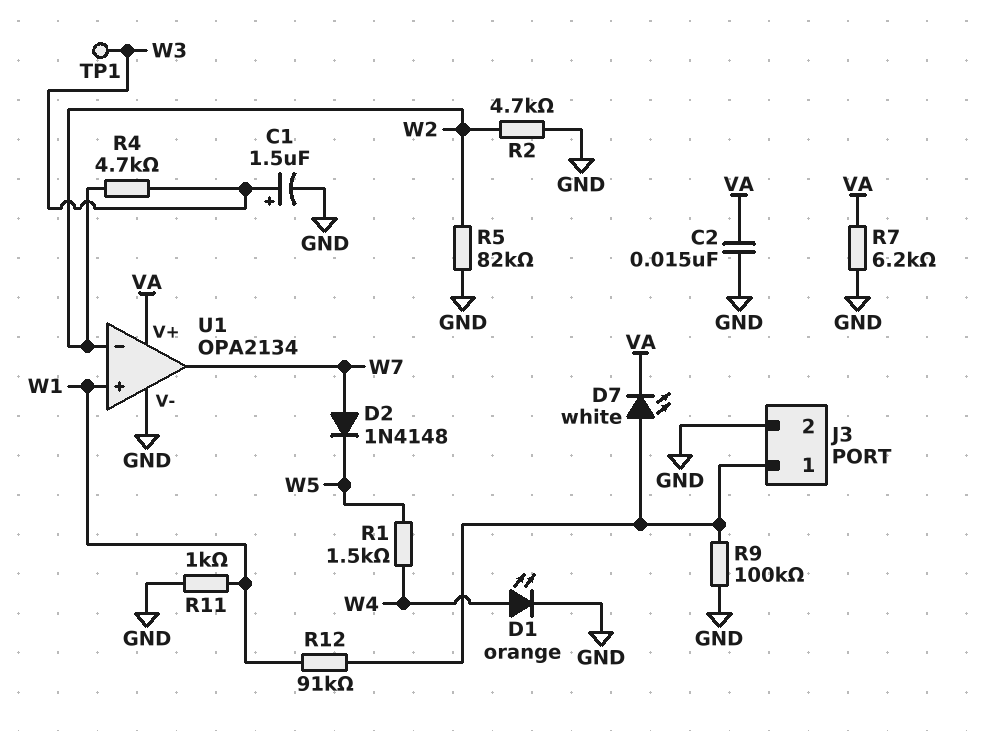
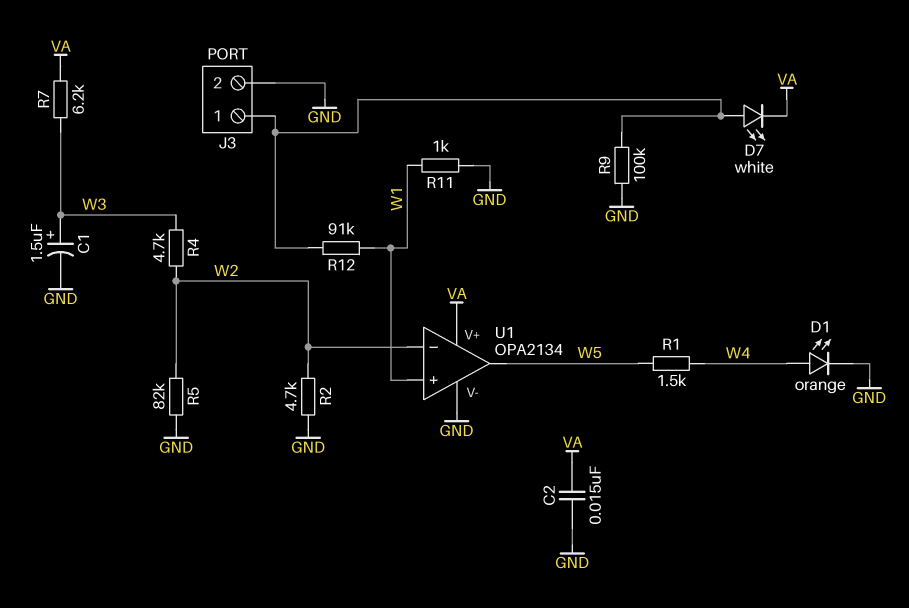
D2: diode 1N4148 (A W7, K W5) -> none
R7: 6.2k (GND, VA) -> 6.2k (VA, W3)
TP1: test point (W3) -> none
U1 pin out: W7 -> W5

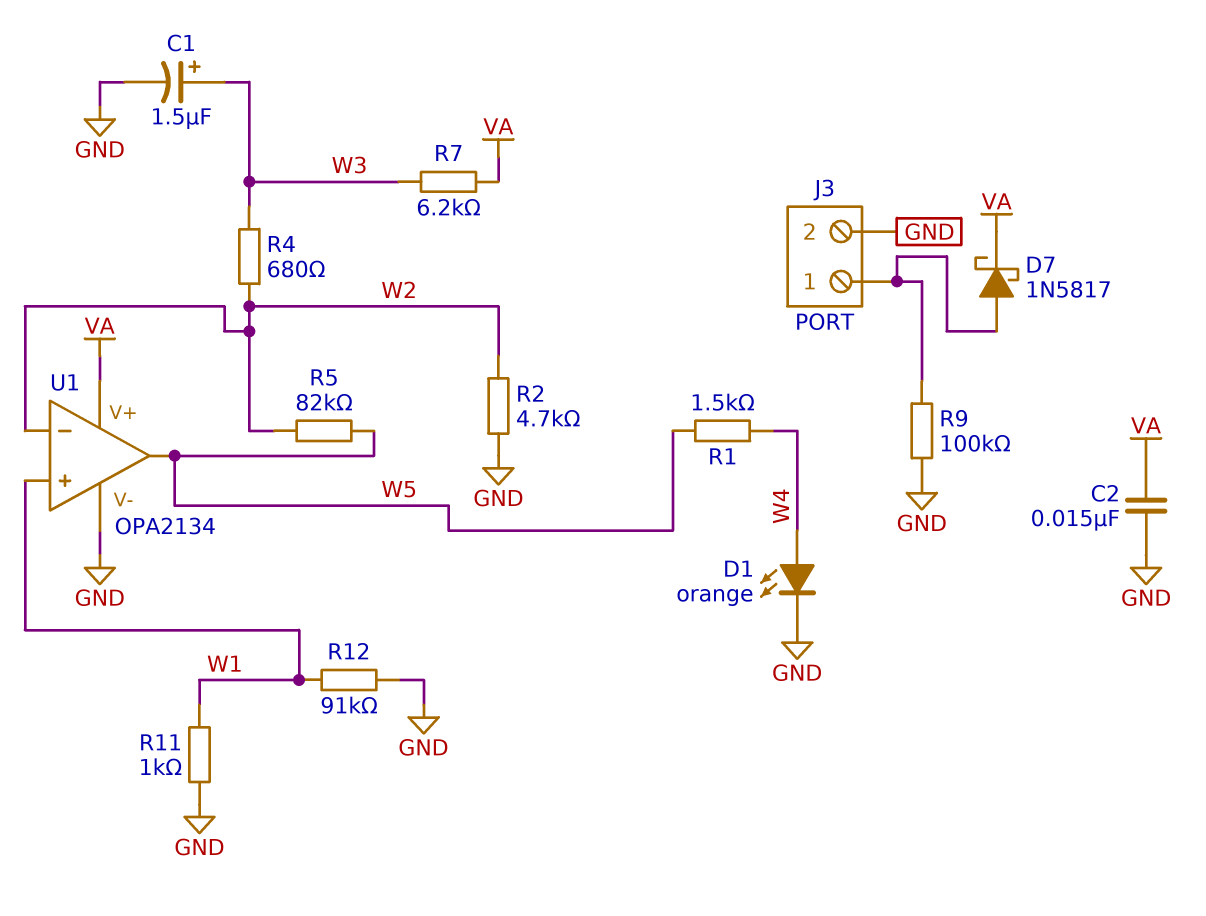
D7: LED white (A J3/1, K VA) -> schottky 1N5817 (A J3/1, K VA)
R4: 4.7k (W2, W3) -> 680 (W2, W3)
R5: 82k (GND, W2) -> 82k (W2, W5)
R12: 91k (J3/1, W1) -> 91k (GND, W1)

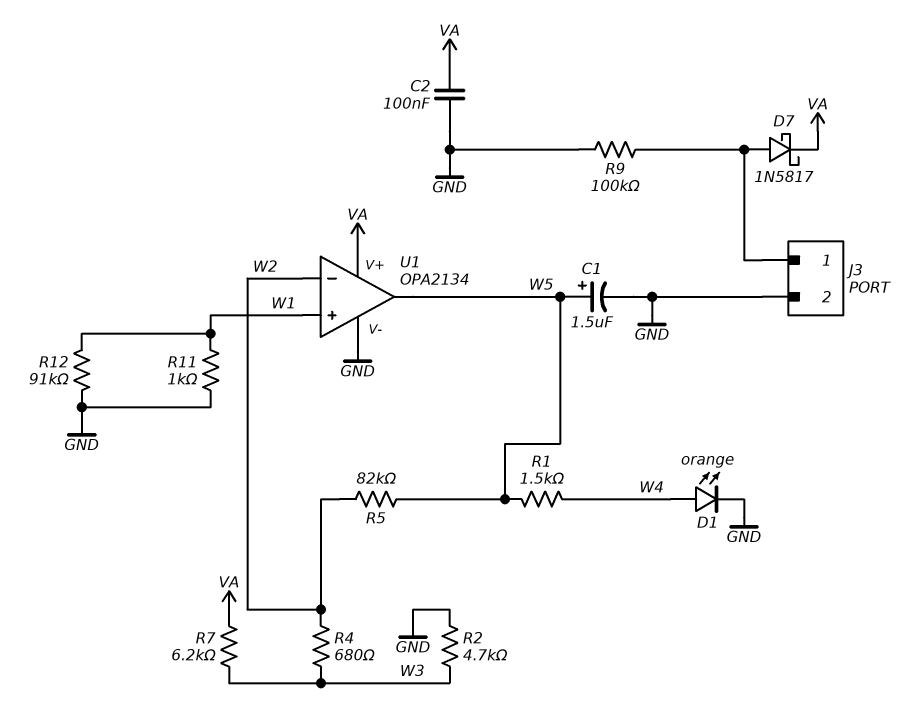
C1: 1.5uF (plus W3, minus GND) -> 1.5uF (plus W5, minus GND)
C2: 15nF (GND, VA) -> 100nF (GND, VA)
R2: 4.7k (GND, W2) -> 4.7k (GND, W3)

